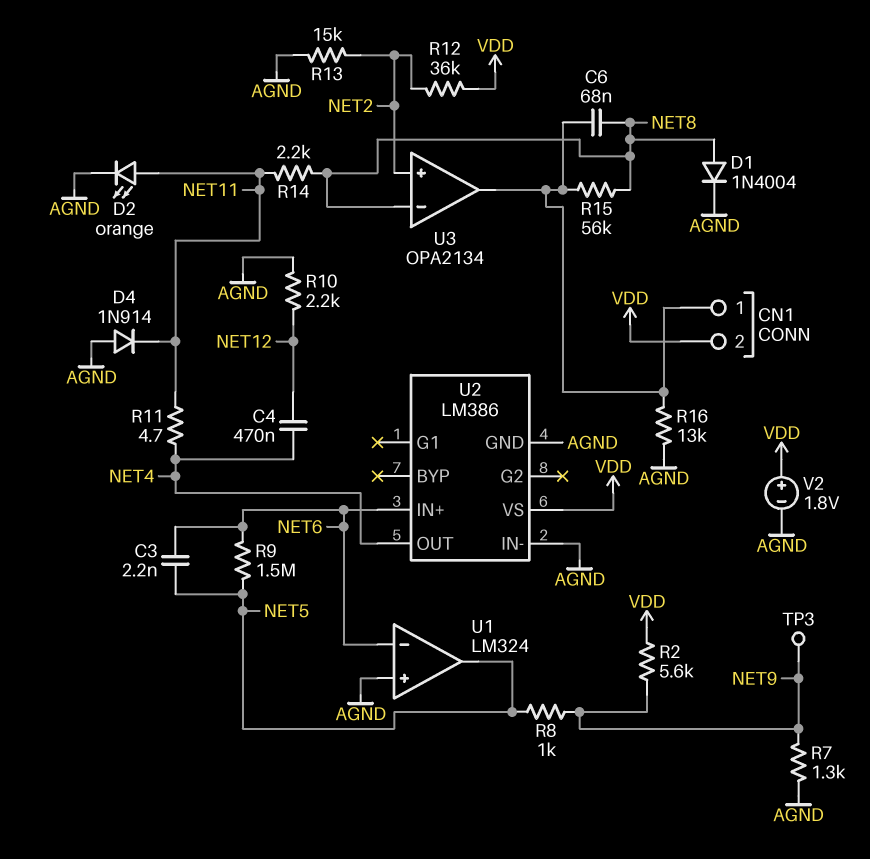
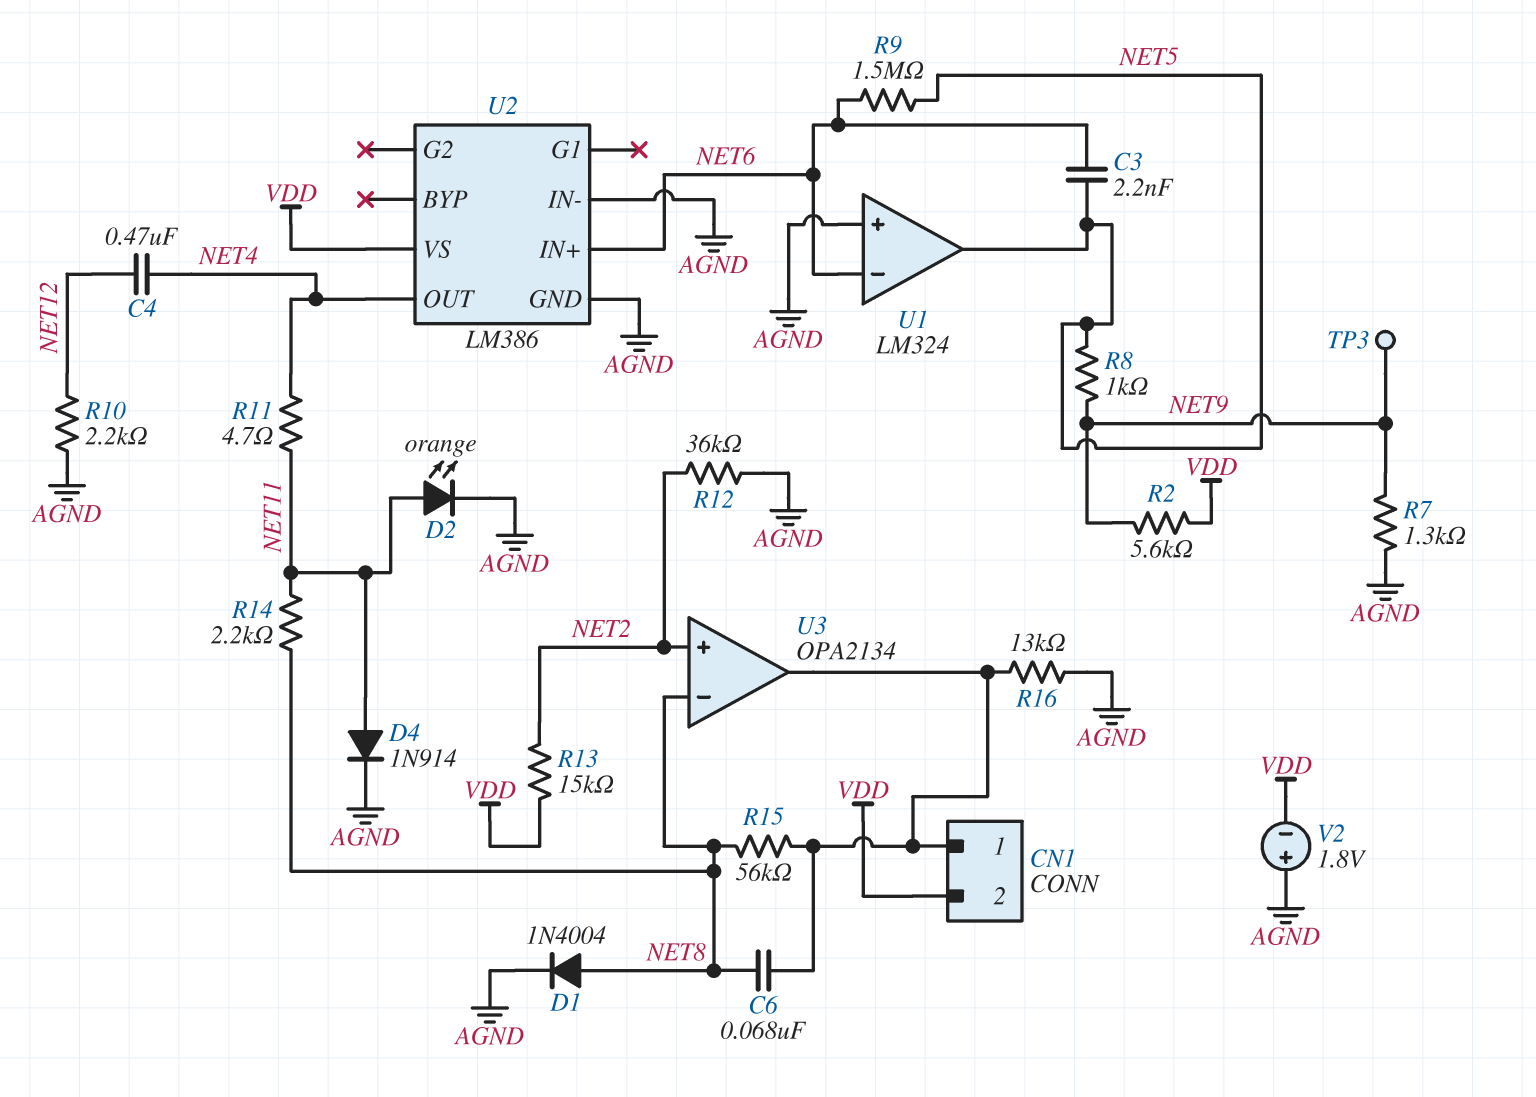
D4: diode 1N914 (A AGND, K NET11) -> diode 1N914 (A NET11, K AGND)
R12: 36k (NET2, VDD) -> 36k (AGND, NET2)
R13: 15k (AGND, NET2) -> 15k (NET2, VDD)
V2: 1.8V (plus VDD, minus AGND) -> 1.8V (plus AGND, minus VDD)

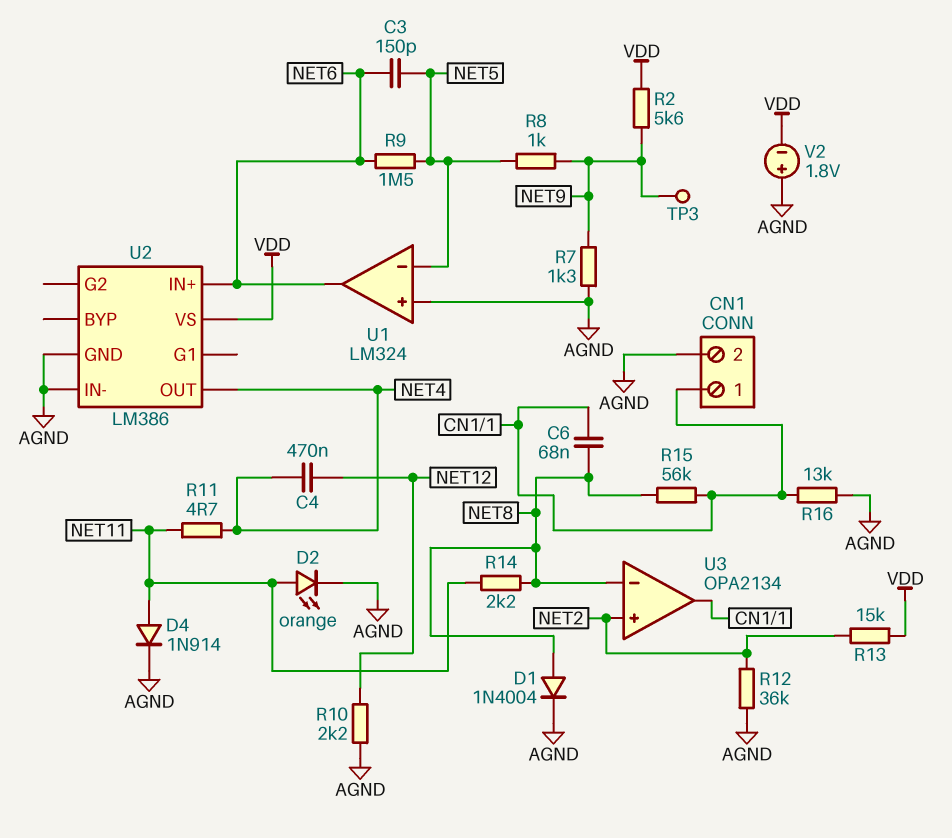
C3: 2.2nF (NET5, NET6) -> 150pF (NET5, NET6)
CN1 pin 2: VDD -> AGND
U1 pin in-: NET6 -> NET5
U1 pin out: NET5 -> NET6

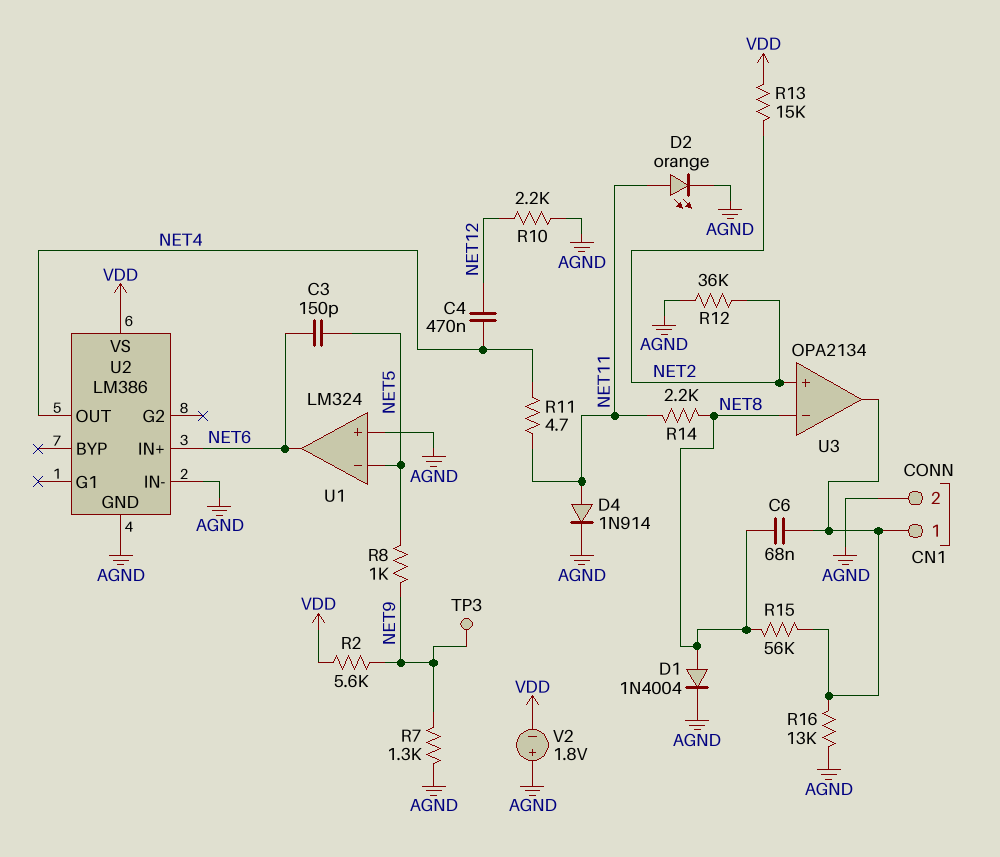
R9: 1.5M (NET5, NET6) -> none

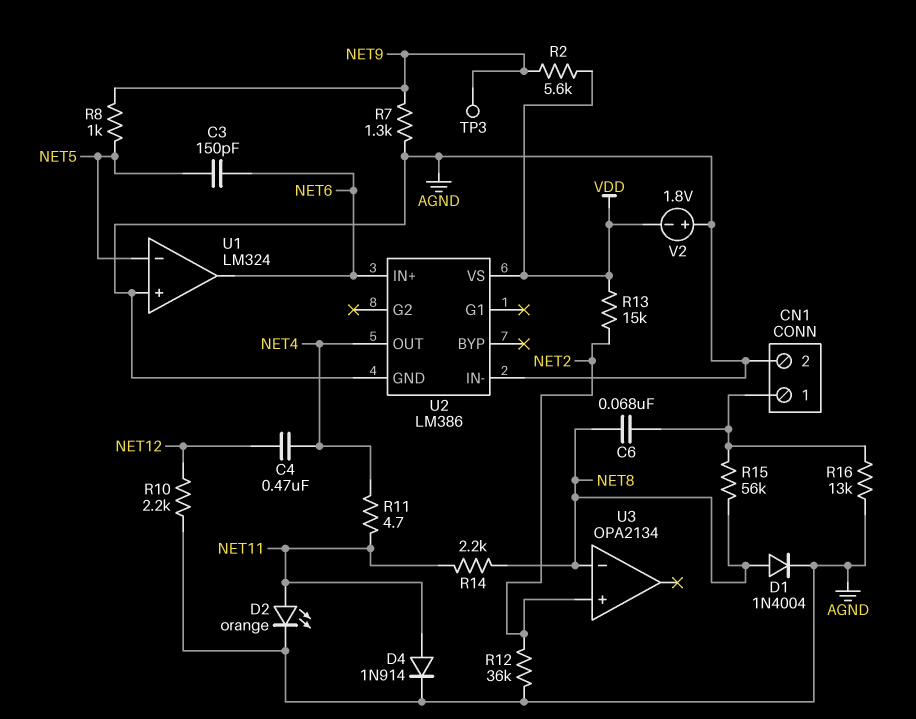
U3 pin out: CN1/1 -> none

